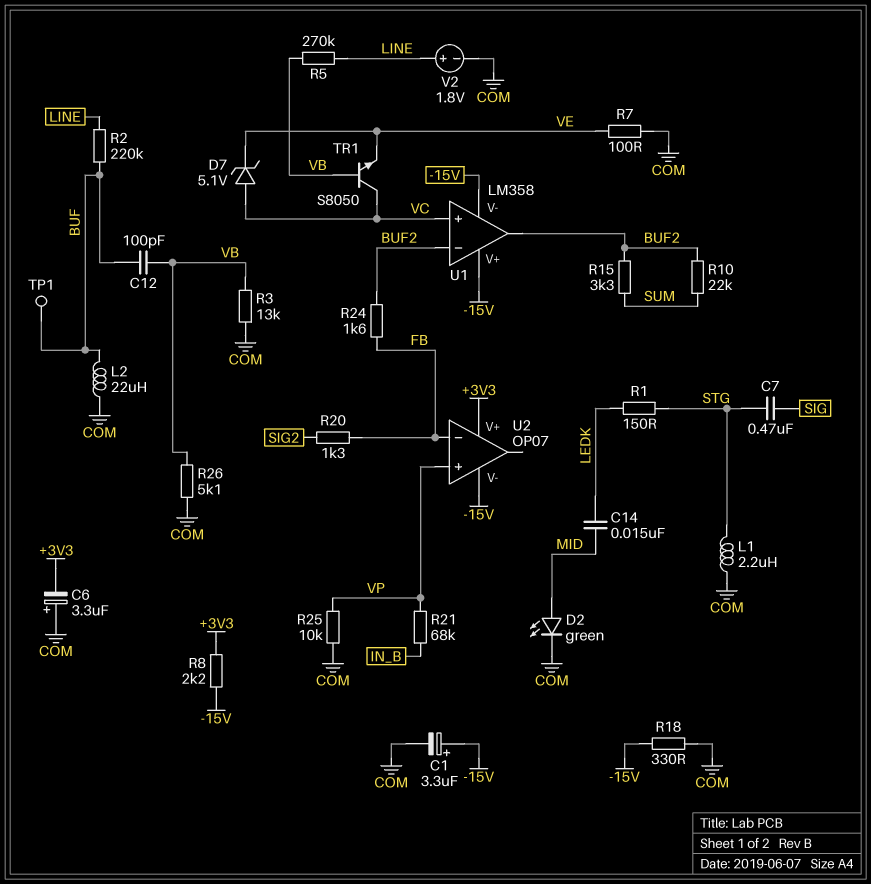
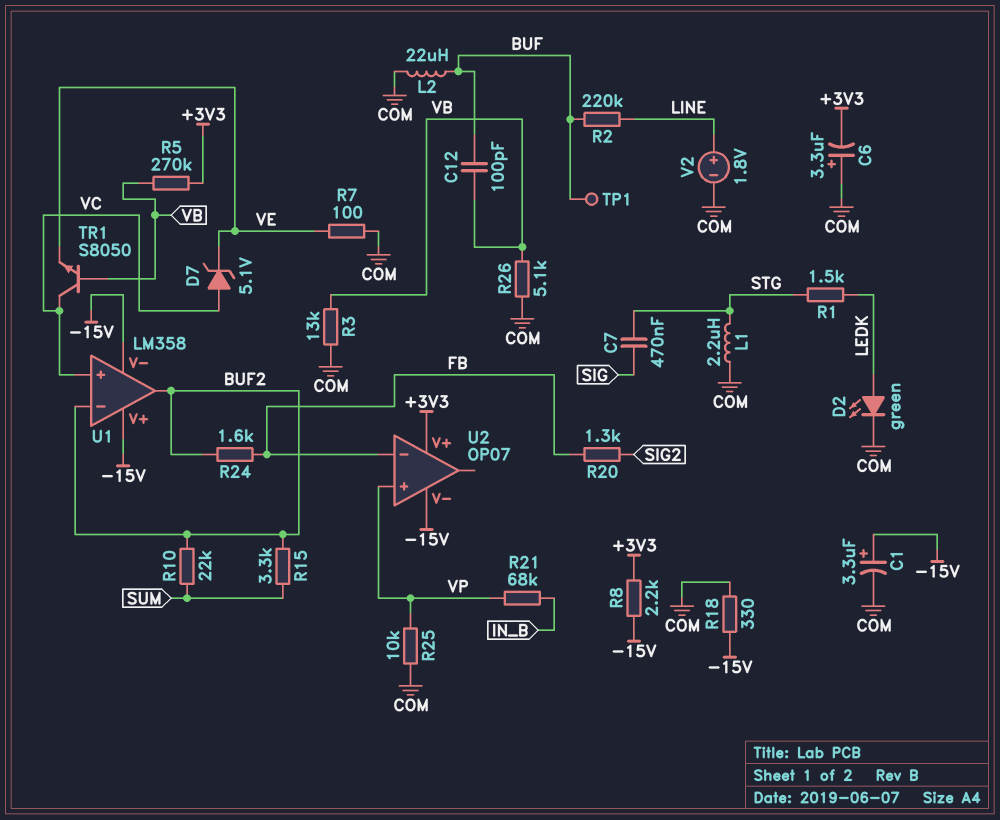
C14: 15nF (LEDK, MID) -> none
D2: LED green (A MID, K COM) -> LED green (A LEDK, K COM)
R1: 150 (LEDK, STG) -> 1.5k (LEDK, STG)
R5: 270k (LINE, VB) -> 270k (+3V3, VB)

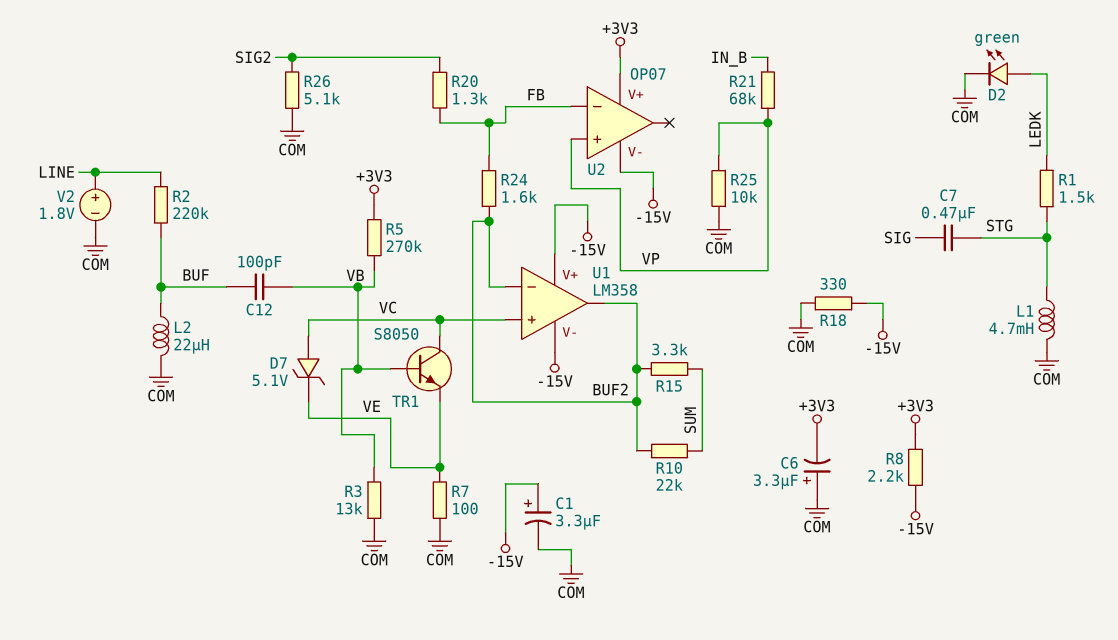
L1: 2.2uH (COM, STG) -> 4.7mH (COM, STG)
R26: 5.1k (COM, VB) -> 5.1k (COM, SIG2)
TP1: test point (BUF) -> none

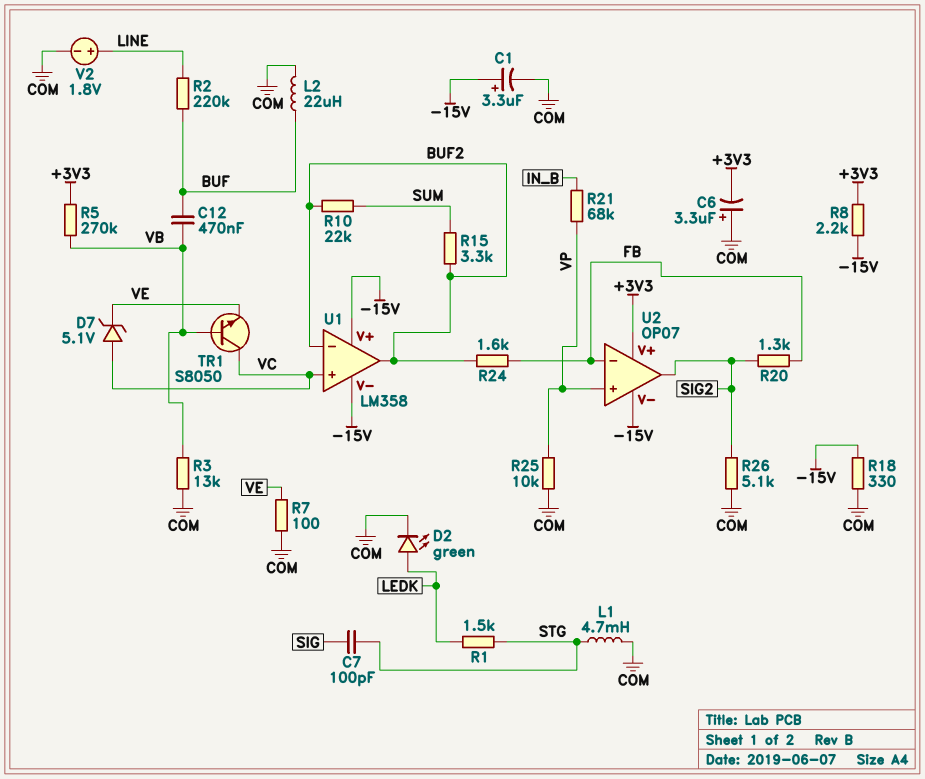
C7: 470nF (SIG, STG) -> 100pF (SIG, STG)
C12: 100pF (BUF, VB) -> 470nF (BUF, VB)
U2 pin out: none -> SIG2

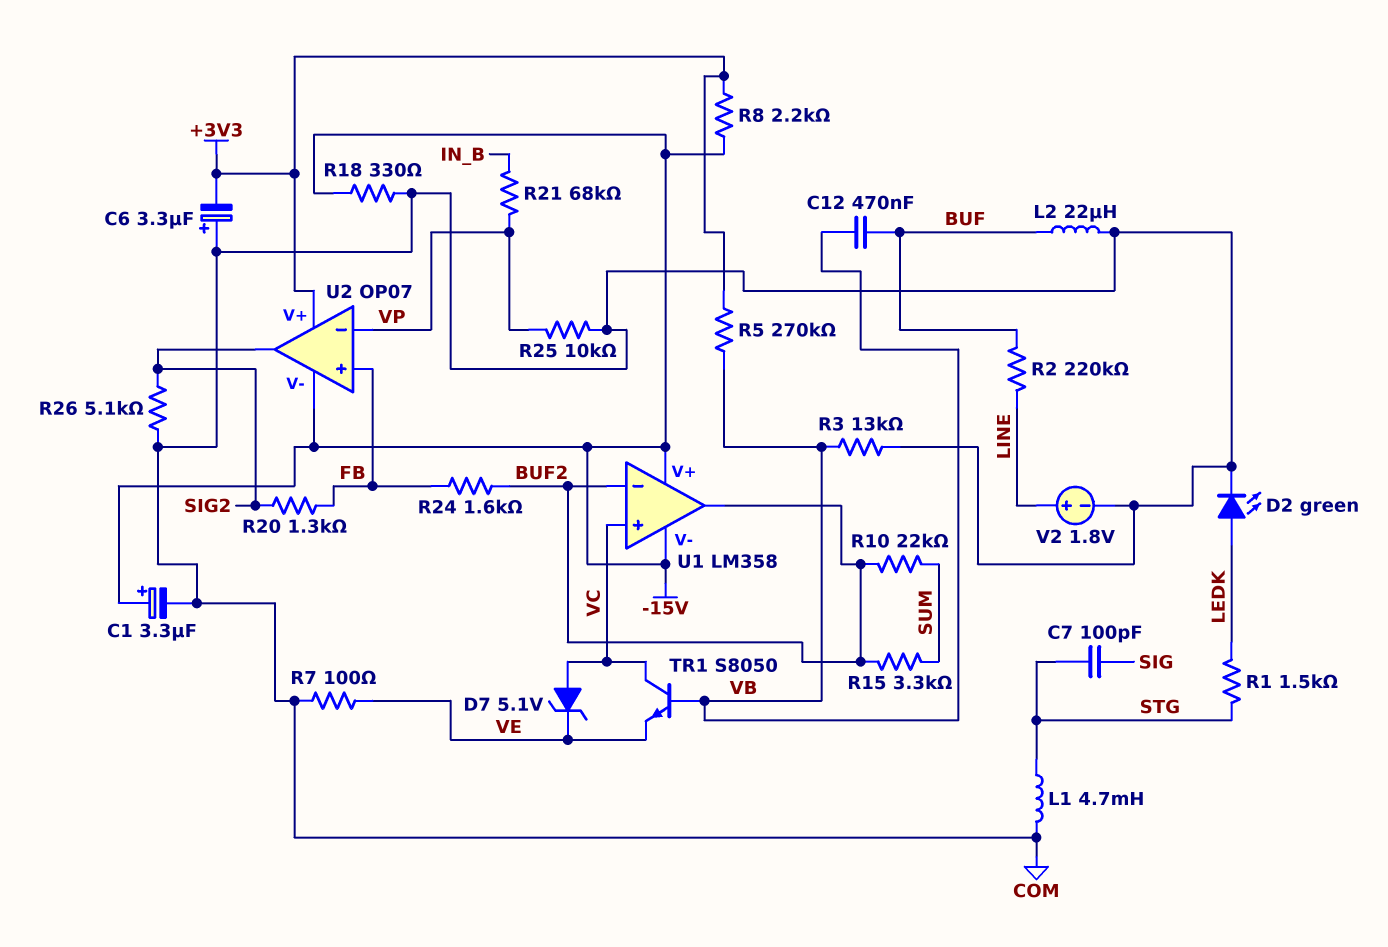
U2 pin in+: VP -> FB
U2 pin in-: FB -> VP

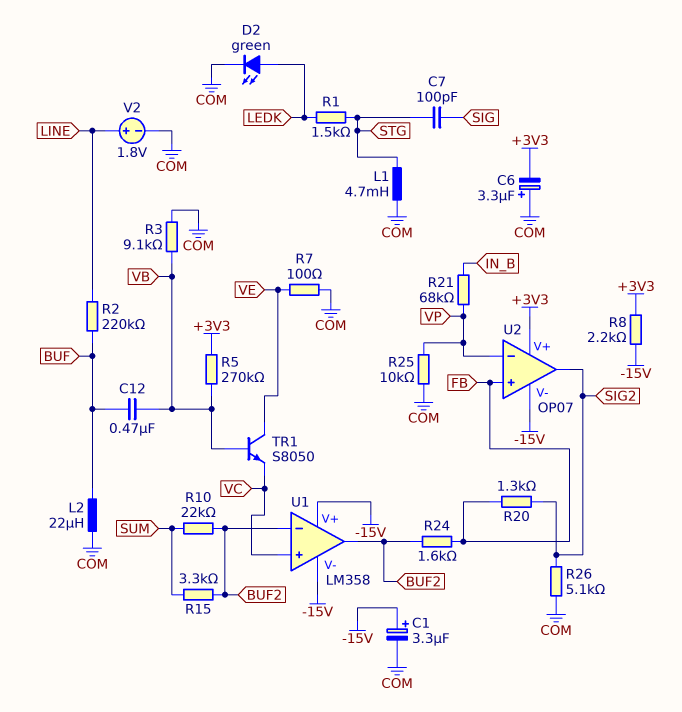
D7: zener 5.1V (A VC, K VE) -> none
R3: 13k (COM, VB) -> 9.1k (COM, VB)
R18: 330 (-15V, COM) -> none
TR1: NPN S8050 (B VB, C VC, E VE) -> NPN S8050 (B VB, C VE, E VC)

